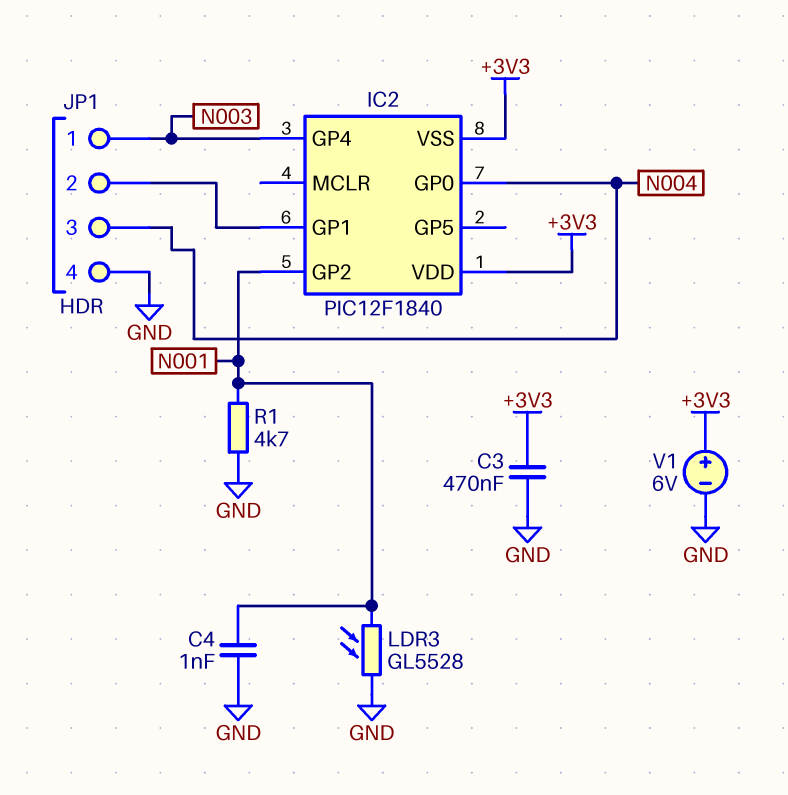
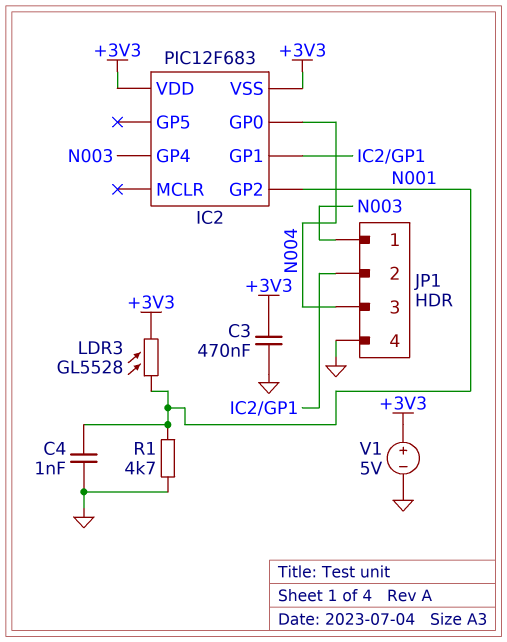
IC2: PIC12F1840 -> PIC12F683
LDR3: GL5528 (GND, N001) -> GL5528 (+3V3, N001)
V1: 6V (plus +3V3, minus GND) -> 5V (plus +3V3, minus GND)

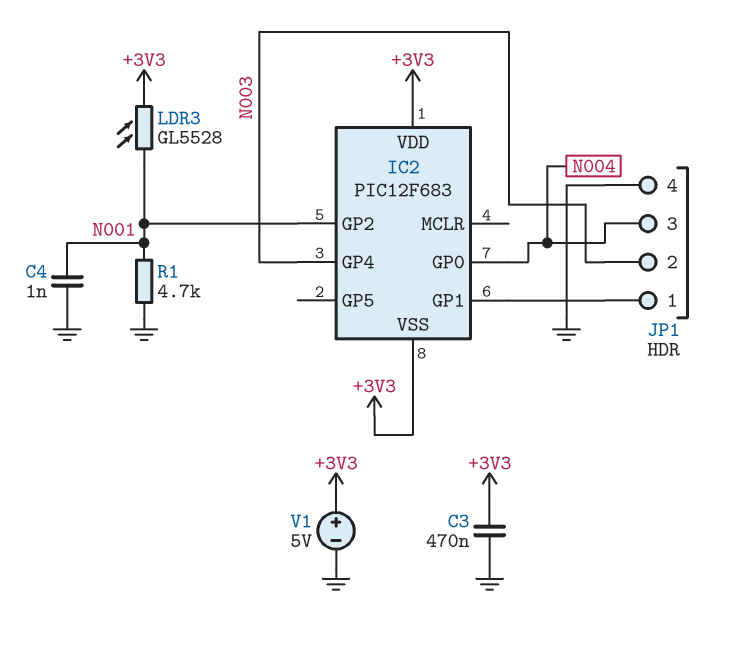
JP1 pin 1: N003 -> IC2/GP1
JP1 pin 2: IC2/GP1 -> N003

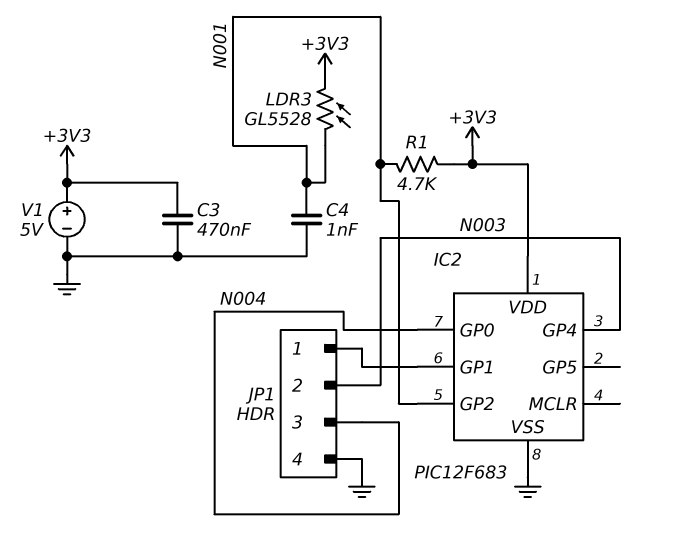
IC2 pin VSS: +3V3 -> GND
R1: 4.7k (GND, N001) -> 4.7k (+3V3, N001)

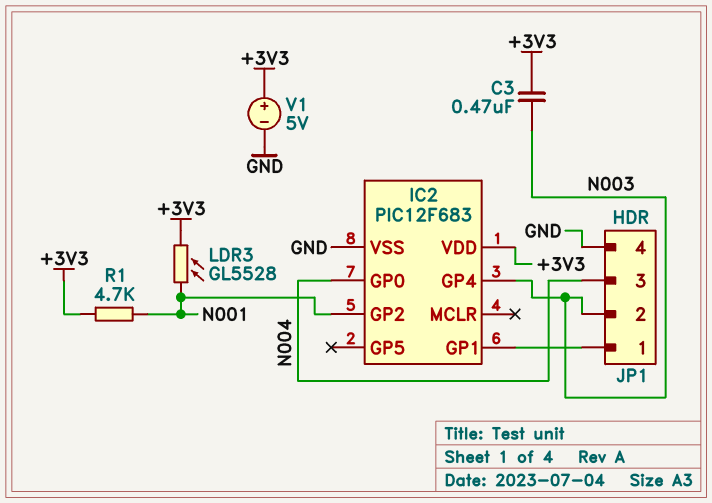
C3: 470nF (+3V3, GND) -> 470nF (+3V3, N003)
C4: 1nF (GND, N001) -> none

